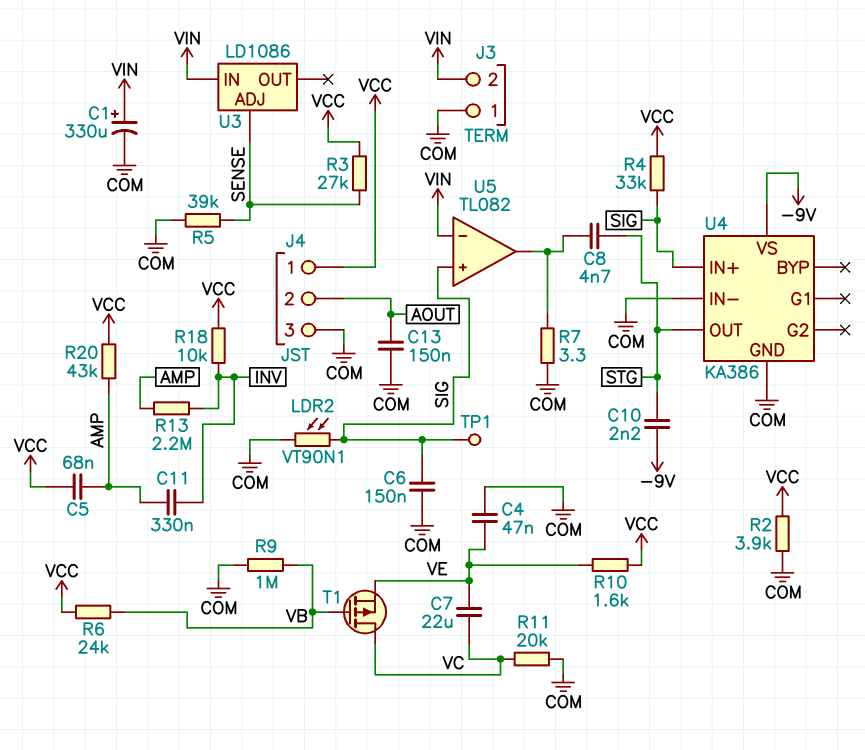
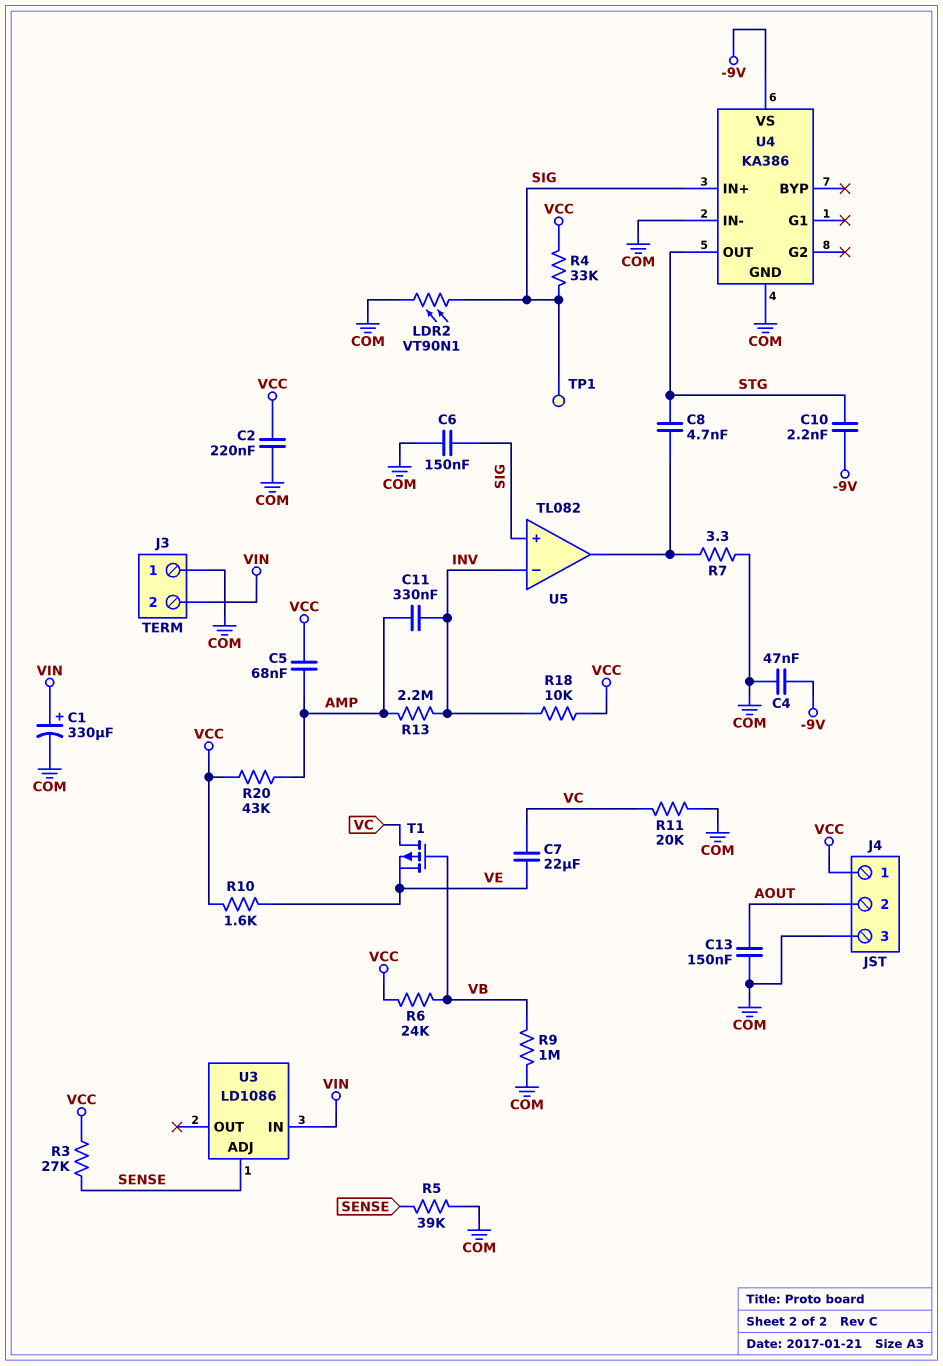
C2: none -> 220nF (COM, VCC)
C4: 47nF (COM, VE) -> 47nF (-9V, COM)
R2: 3.9k (COM, VCC) -> none
U5 pin in-: VIN -> INV

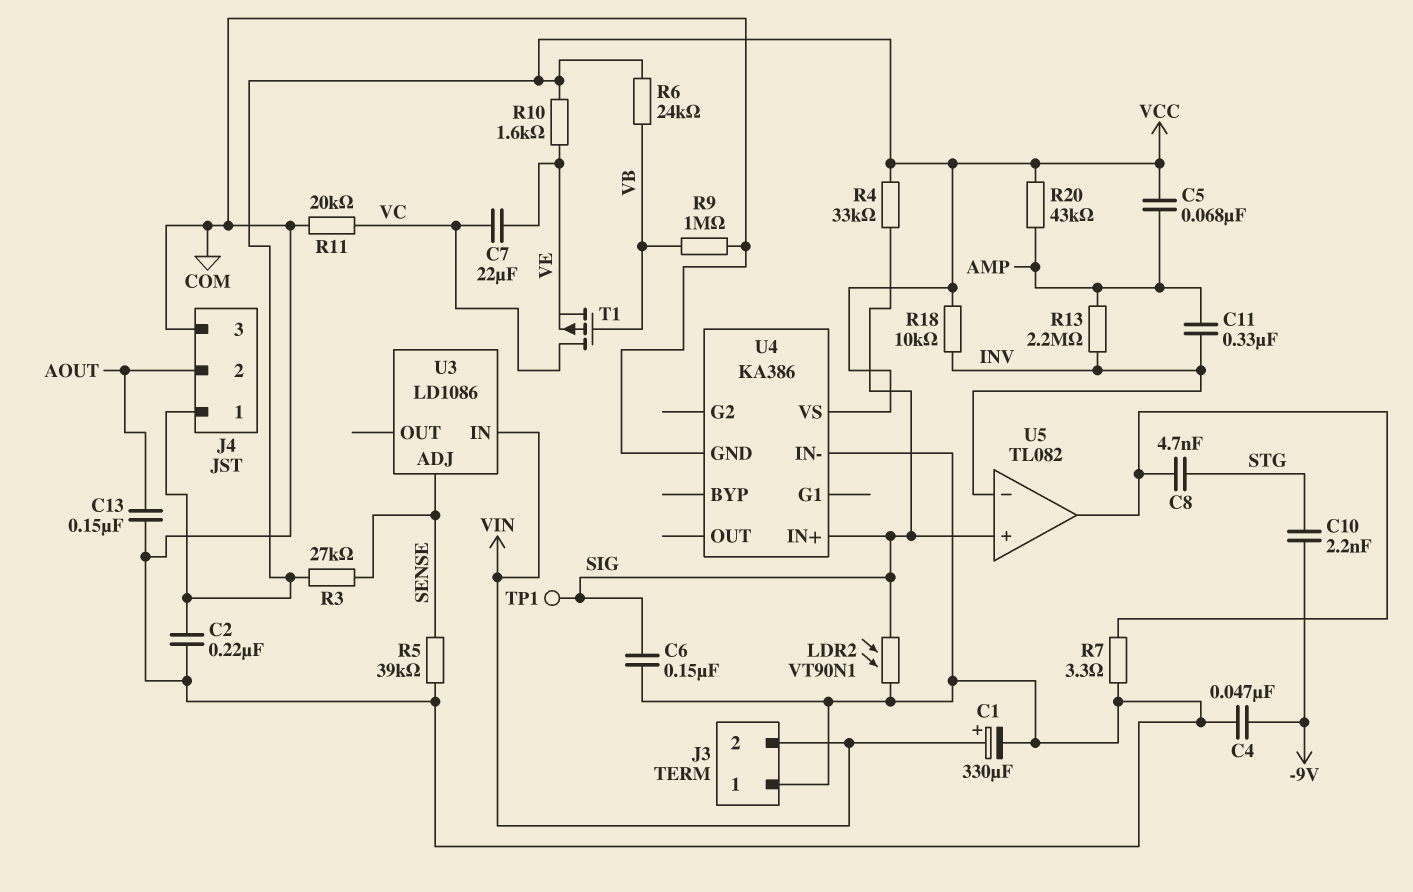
U4 pin OUT: STG -> none
U4 pin VS: -9V -> VCC

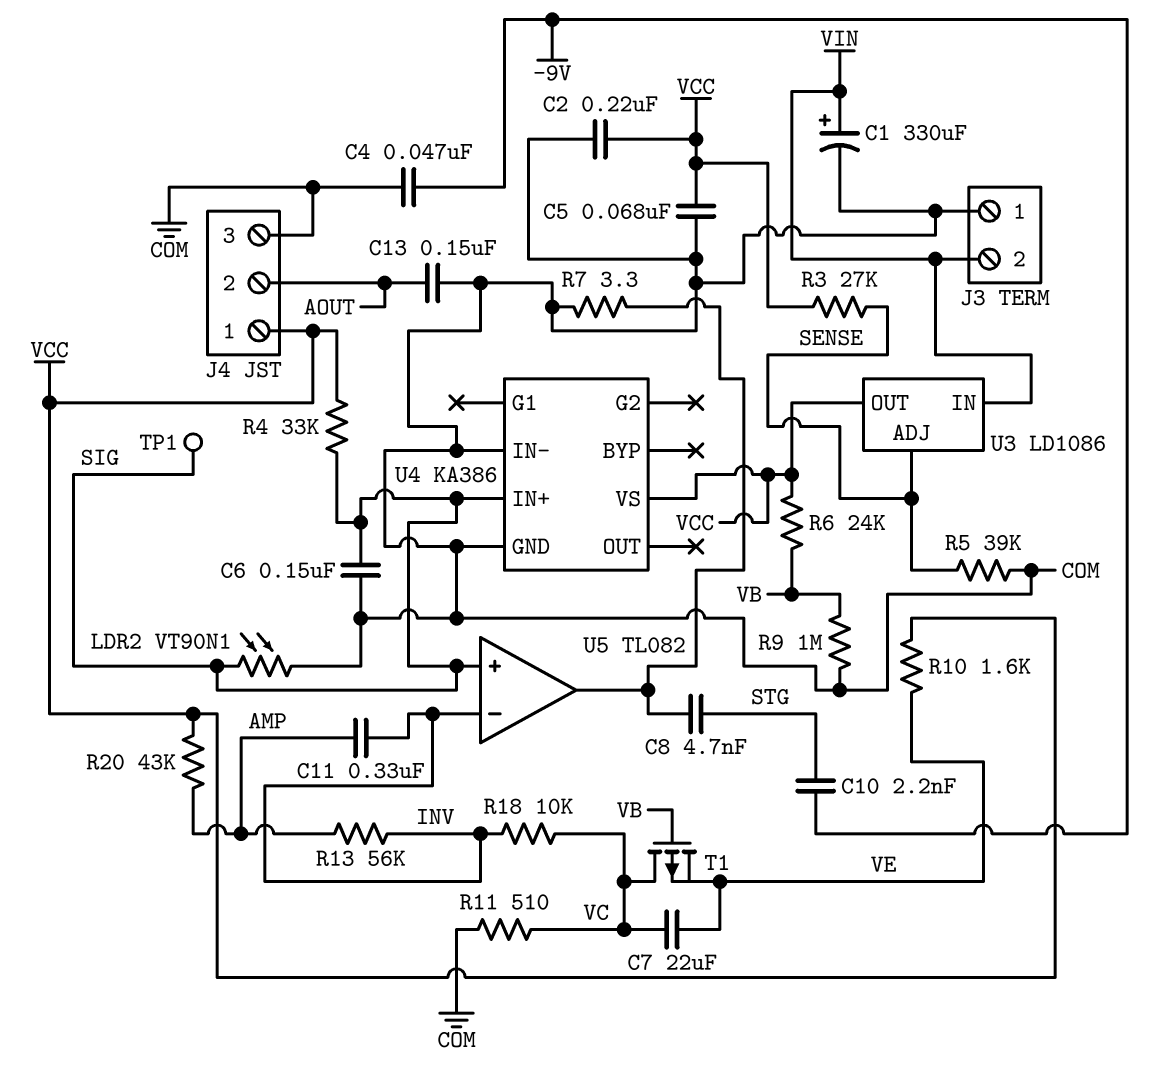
C5: 68nF (AMP, VCC) -> 68nF (COM, VCC)
R11: 20k (COM, VC) -> 510 (COM, VC)
R13: 2.2M (AMP, INV) -> 56k (AMP, INV)
R18: 10k (INV, VCC) -> 10k (INV, VC)
U3 pin OUT: none -> VCC

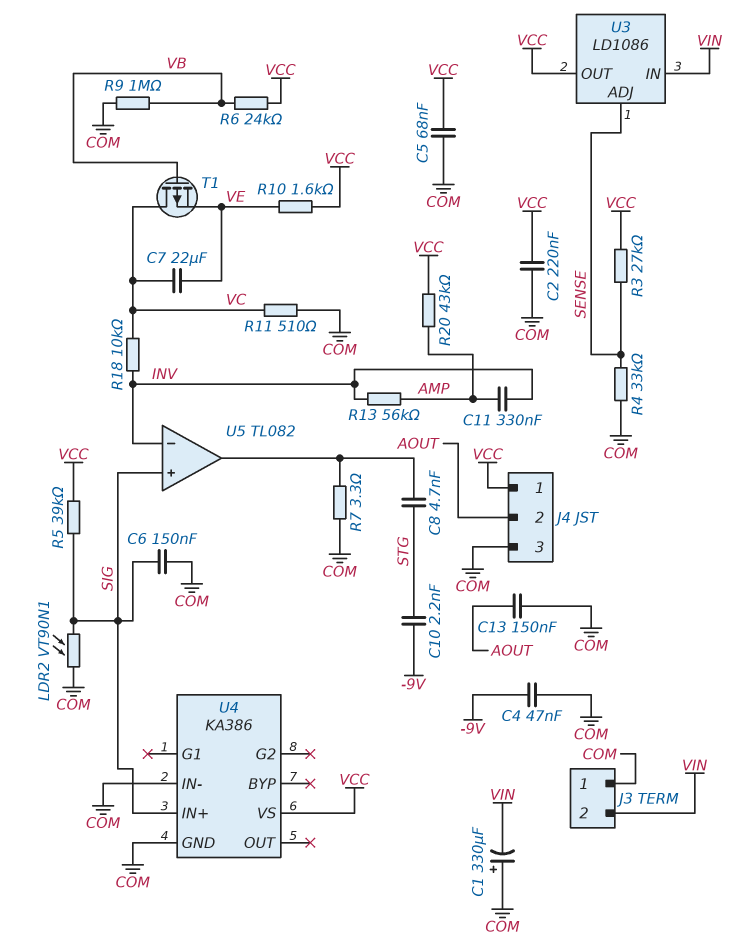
C1: 330uF (plus VIN, minus COM) -> 330uF (plus COM, minus VIN)
R4: 33k (SIG, VCC) -> 33k (COM, SENSE)
R5: 39k (COM, SENSE) -> 39k (SIG, VCC)
TP1: test point (SIG) -> none

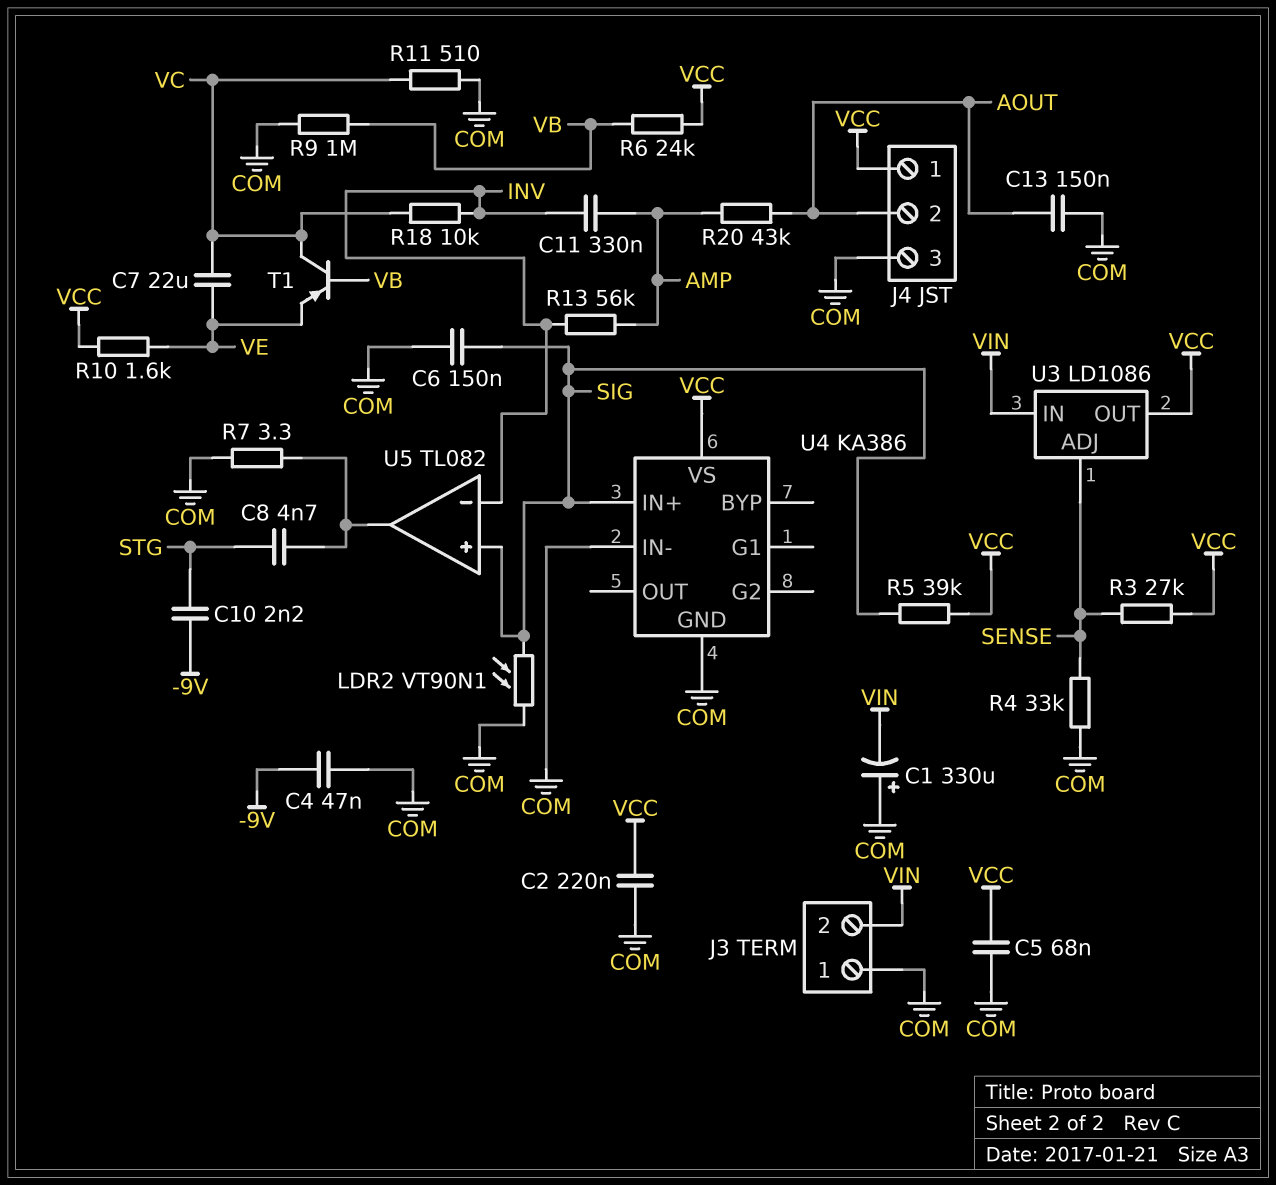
R20: 43k (AMP, VCC) -> 43k (AMP, AOUT)
T1: PMOS (G VB, D VC, S VE) -> PNP (B VB, C VC, E VE)

